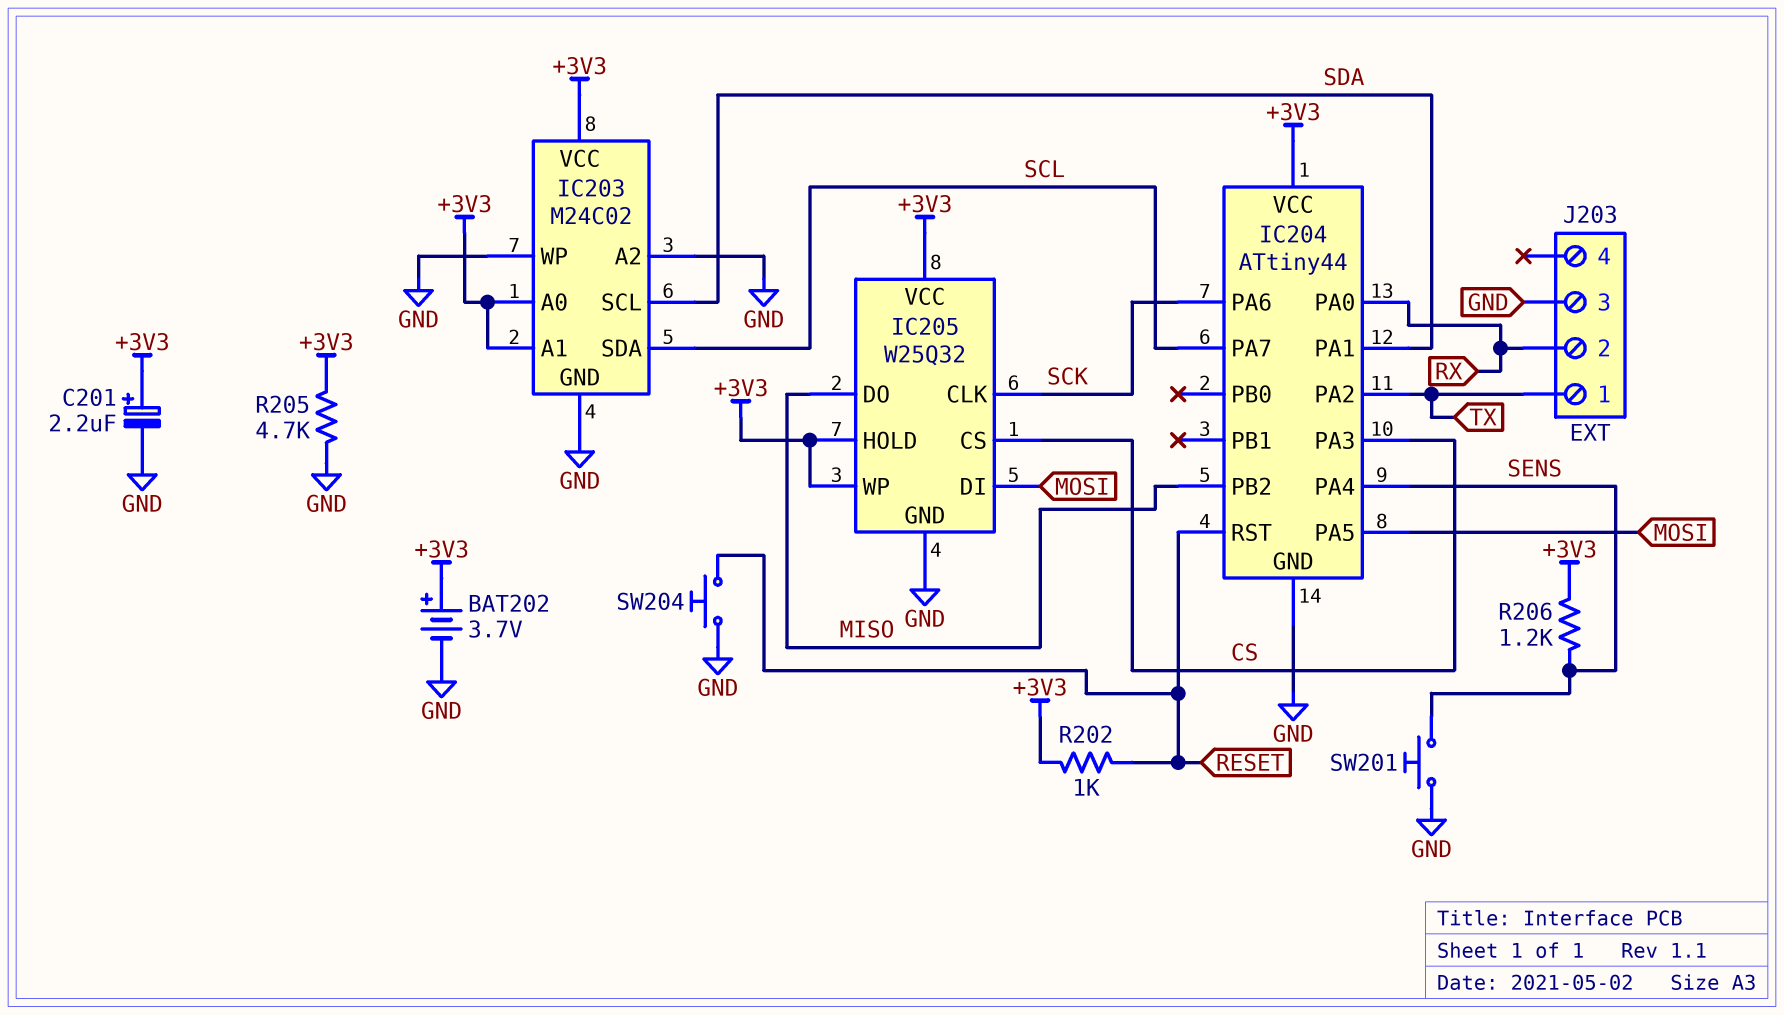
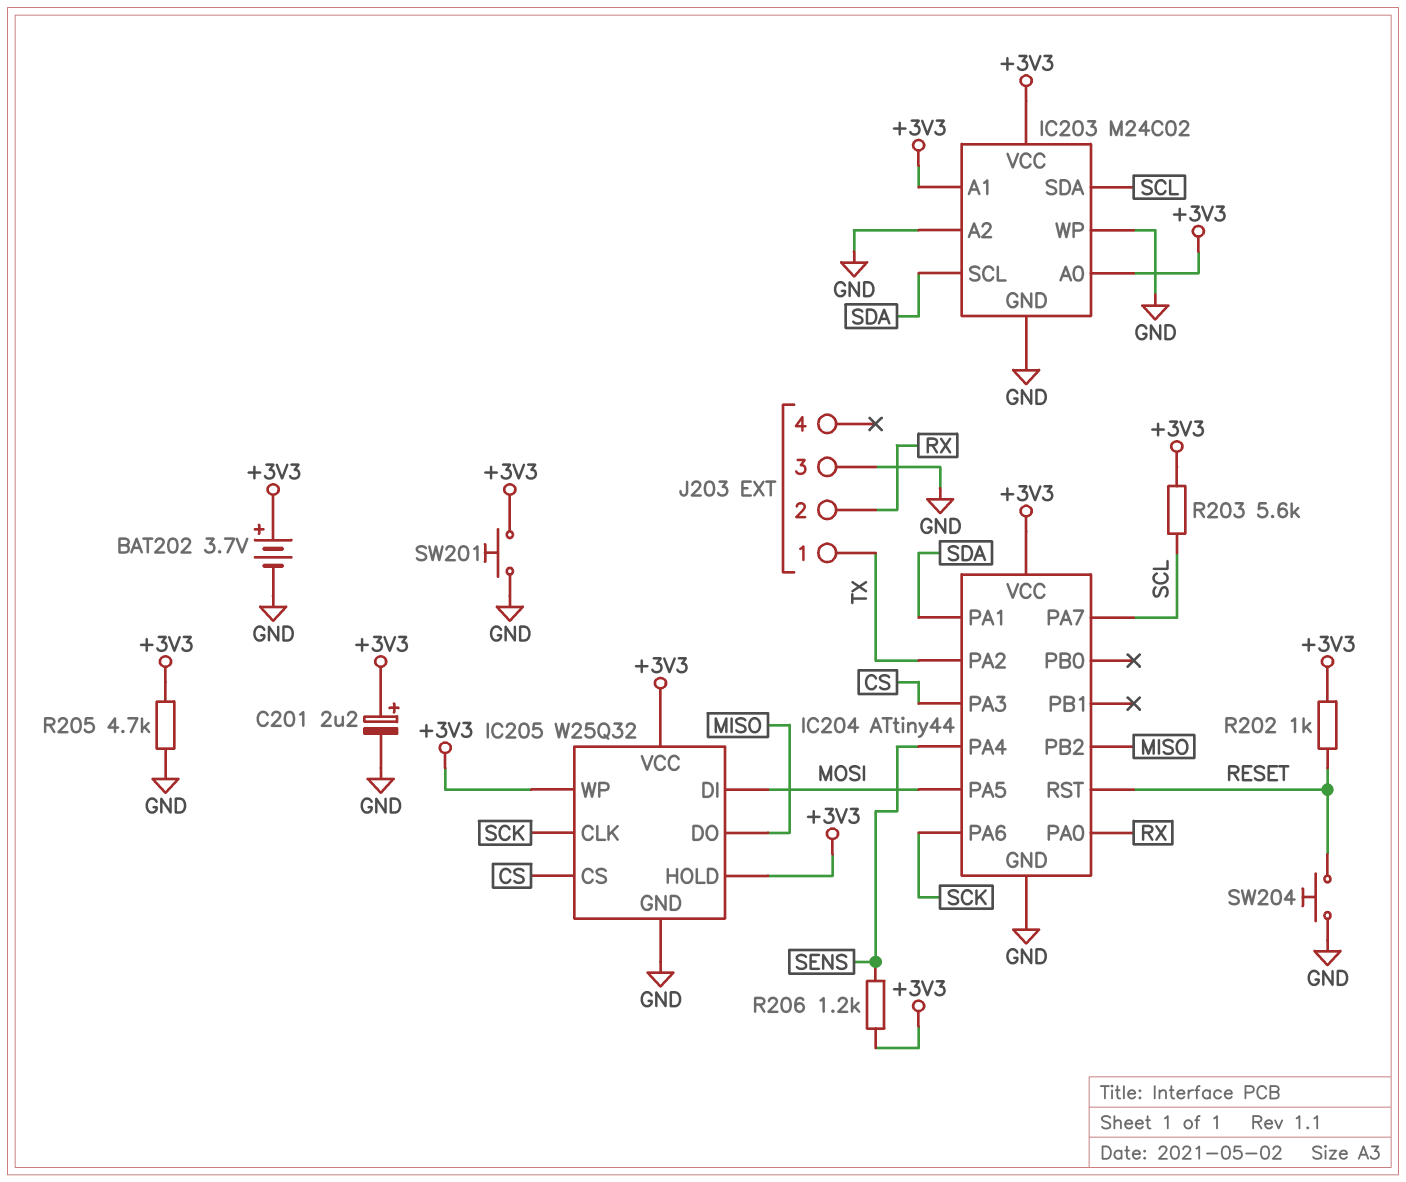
R203: none -> 5.6k (+3V3, SCL)
SW201: button (GND, SENS) -> button (+3V3, GND)

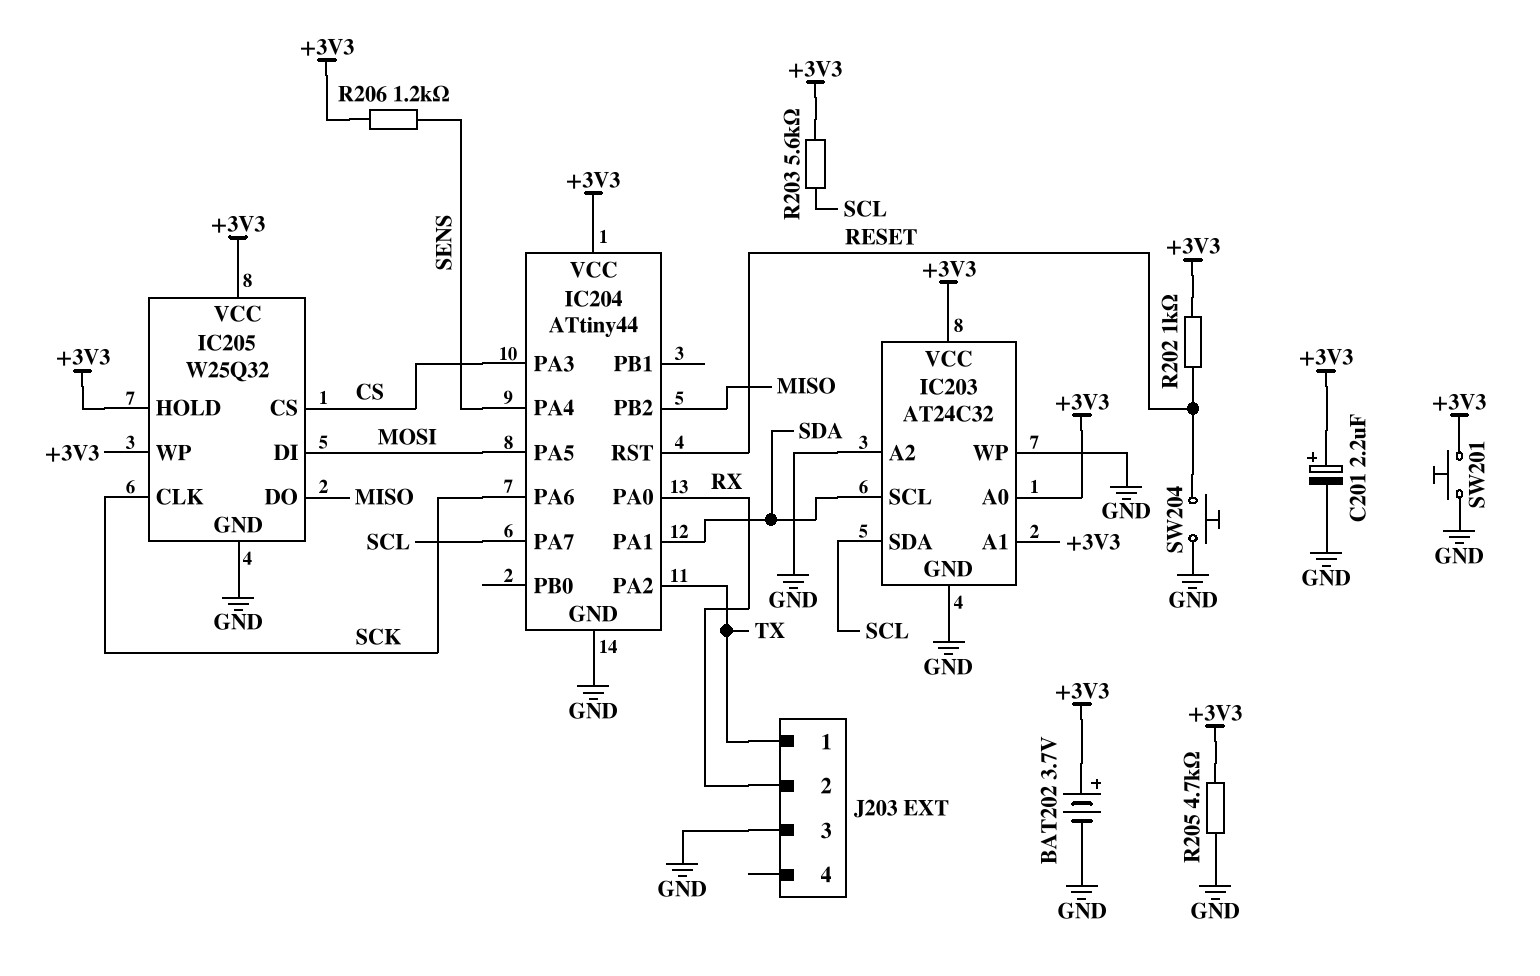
IC203: M24C02 -> AT24C32

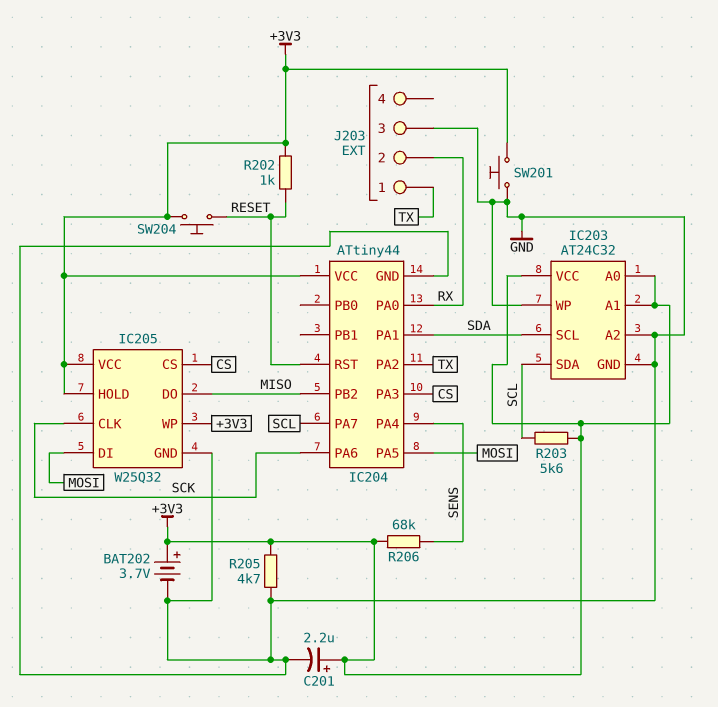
R206: 1.2k (+3V3, SENS) -> 68k (+3V3, SENS)
SW204: button (GND, RESET) -> button (+3V3, RESET)

